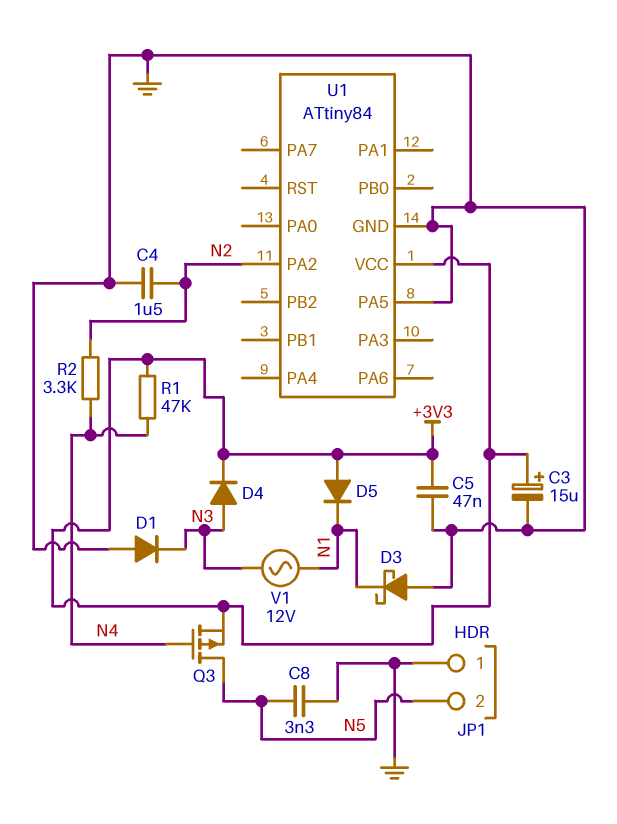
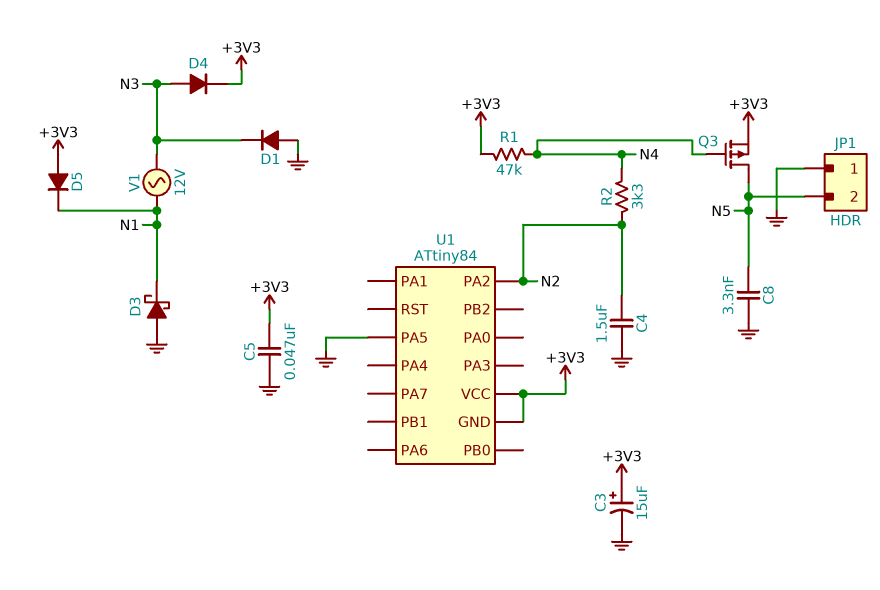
U1 pin GND: GND -> +3V3

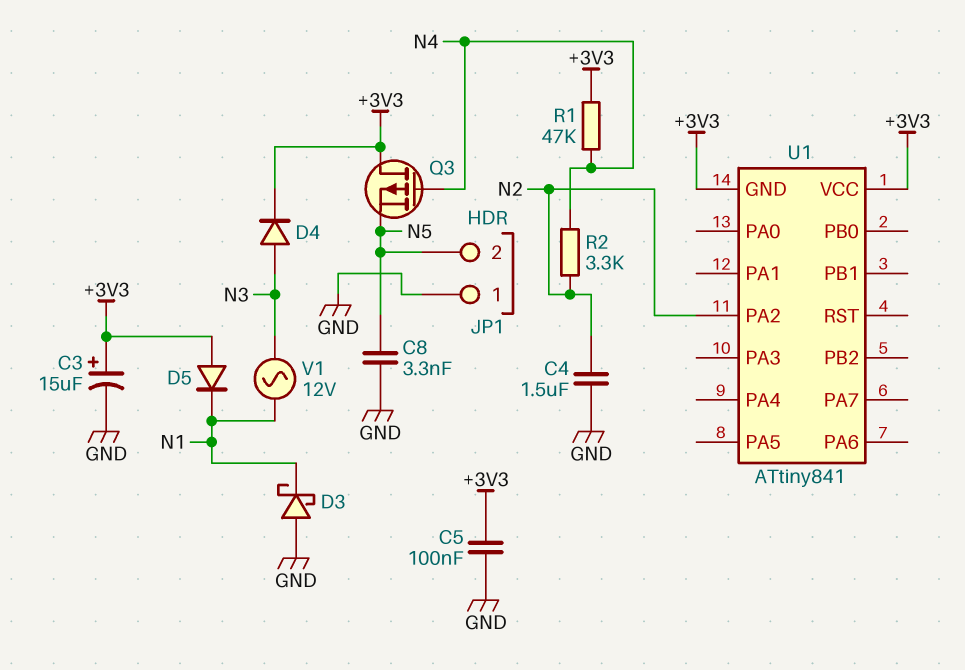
C5: 47nF (+3V3, GND) -> 100nF (+3V3, GND)
D1: diode (A GND, K N3) -> none
Q3: PMOS (G N4, D N5, S +3V3) -> PMOS (G N4, D +3V3, S N5)
U1: ATtiny84 -> ATtiny841
U1 pin PA5: GND -> none

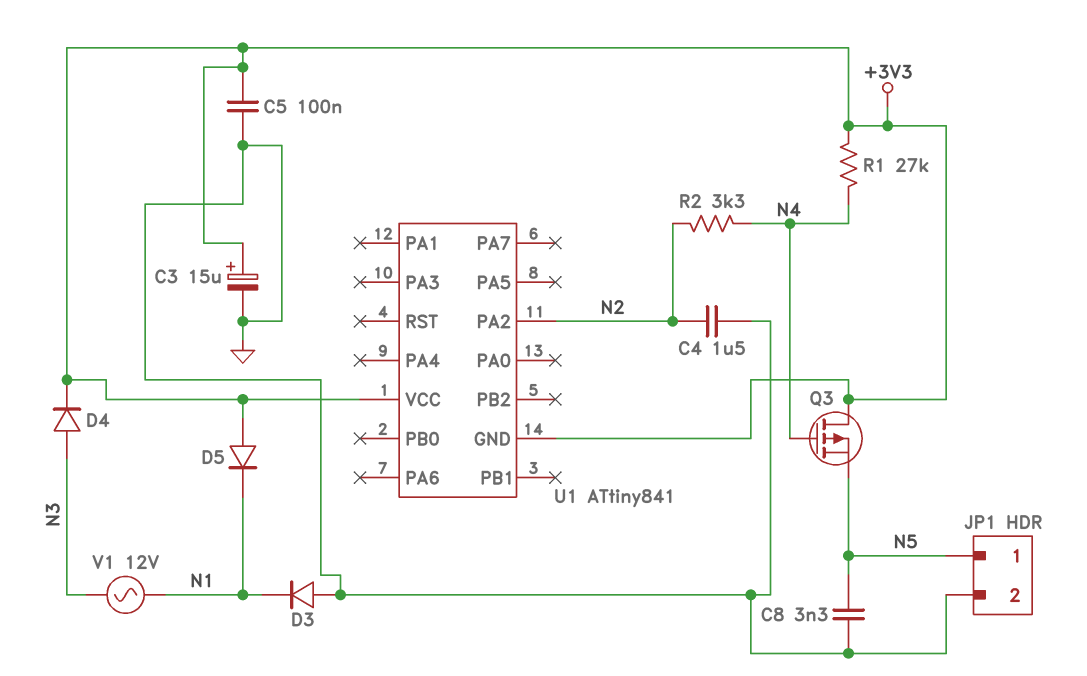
D3: schottky (A GND, K N1) -> diode (A GND, K N1)
JP1 pin 1: GND -> N5
JP1 pin 2: N5 -> GND
R1: 47k (+3V3, N4) -> 27k (+3V3, N4)

